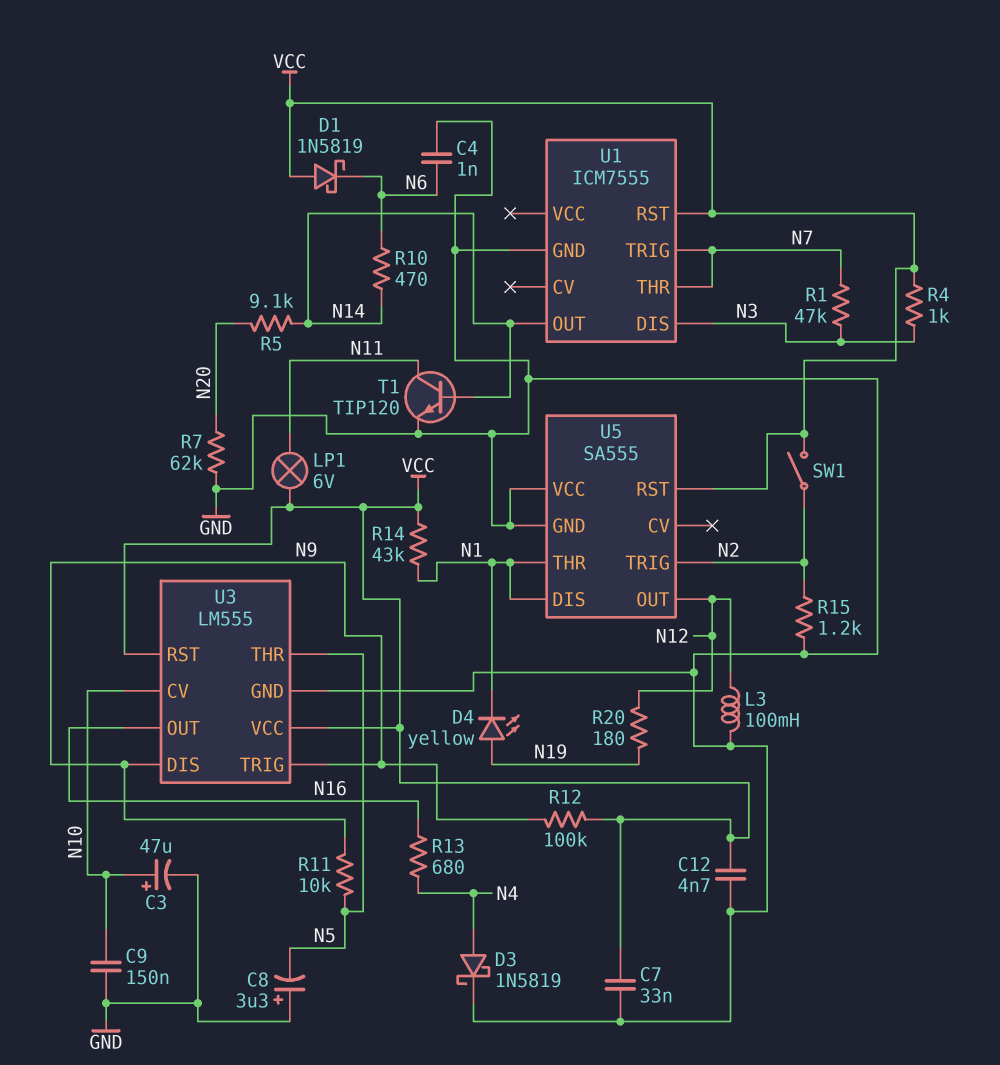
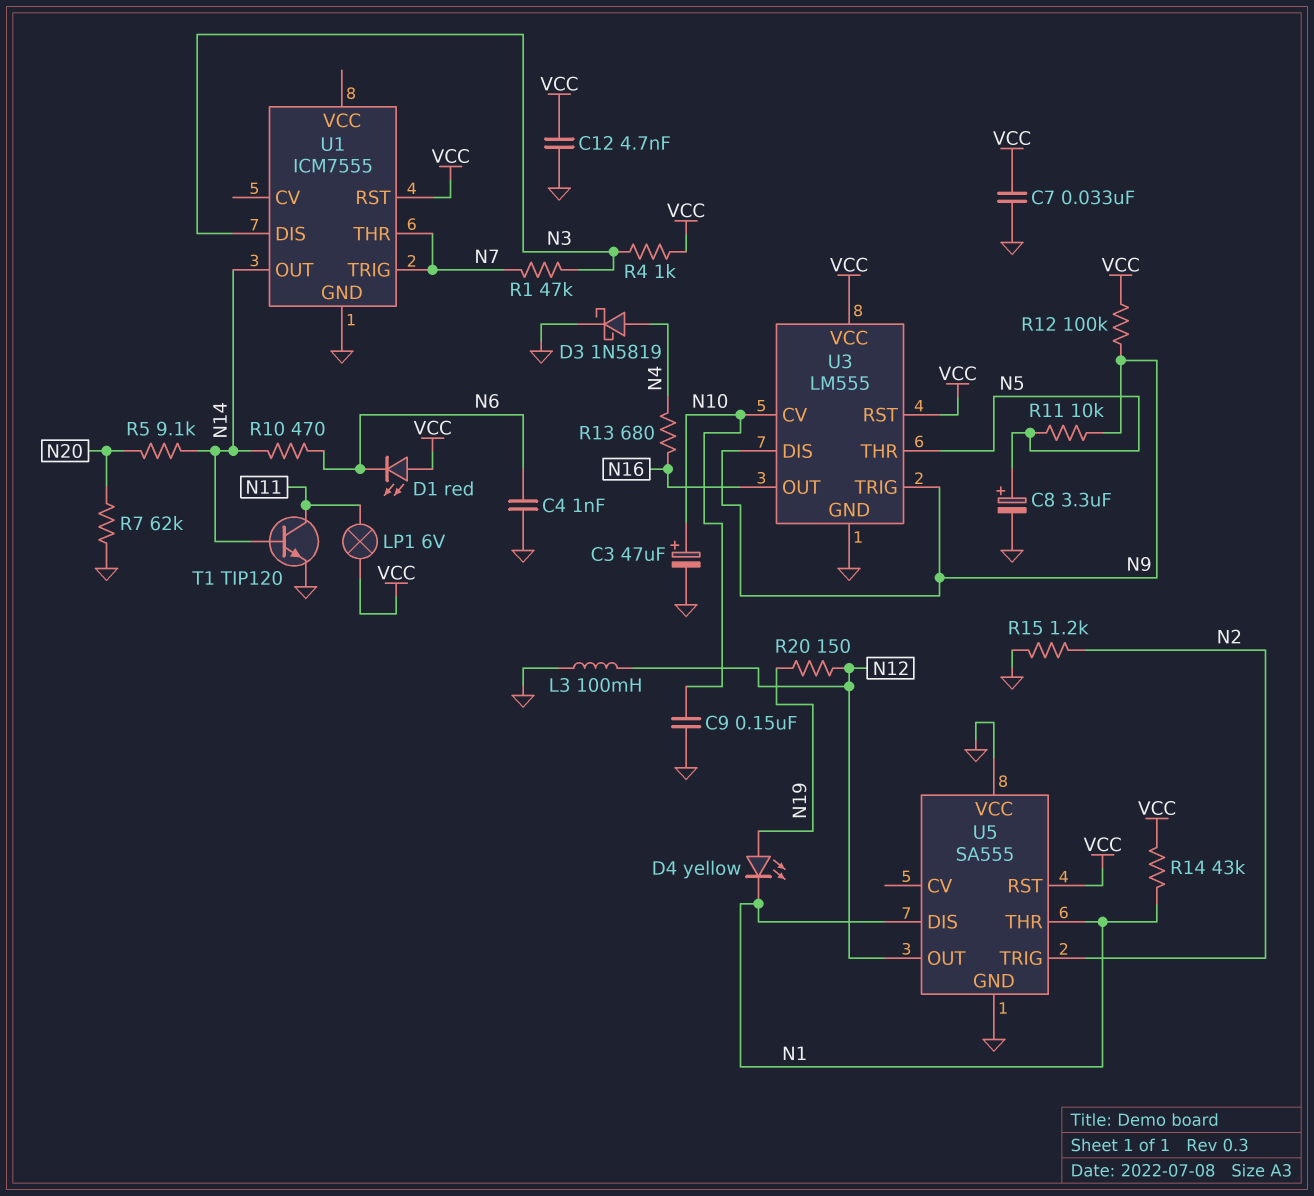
C8: 3.3uF (plus GND, minus N5) -> 3.3uF (plus N5, minus GND)
D1: schottky 1N5819 (A VCC, K N6) -> LED red (A VCC, K N6)
R20: 180 (N12, N19) -> 150 (N12, N19)
SW1: switch (N2, VCC) -> none

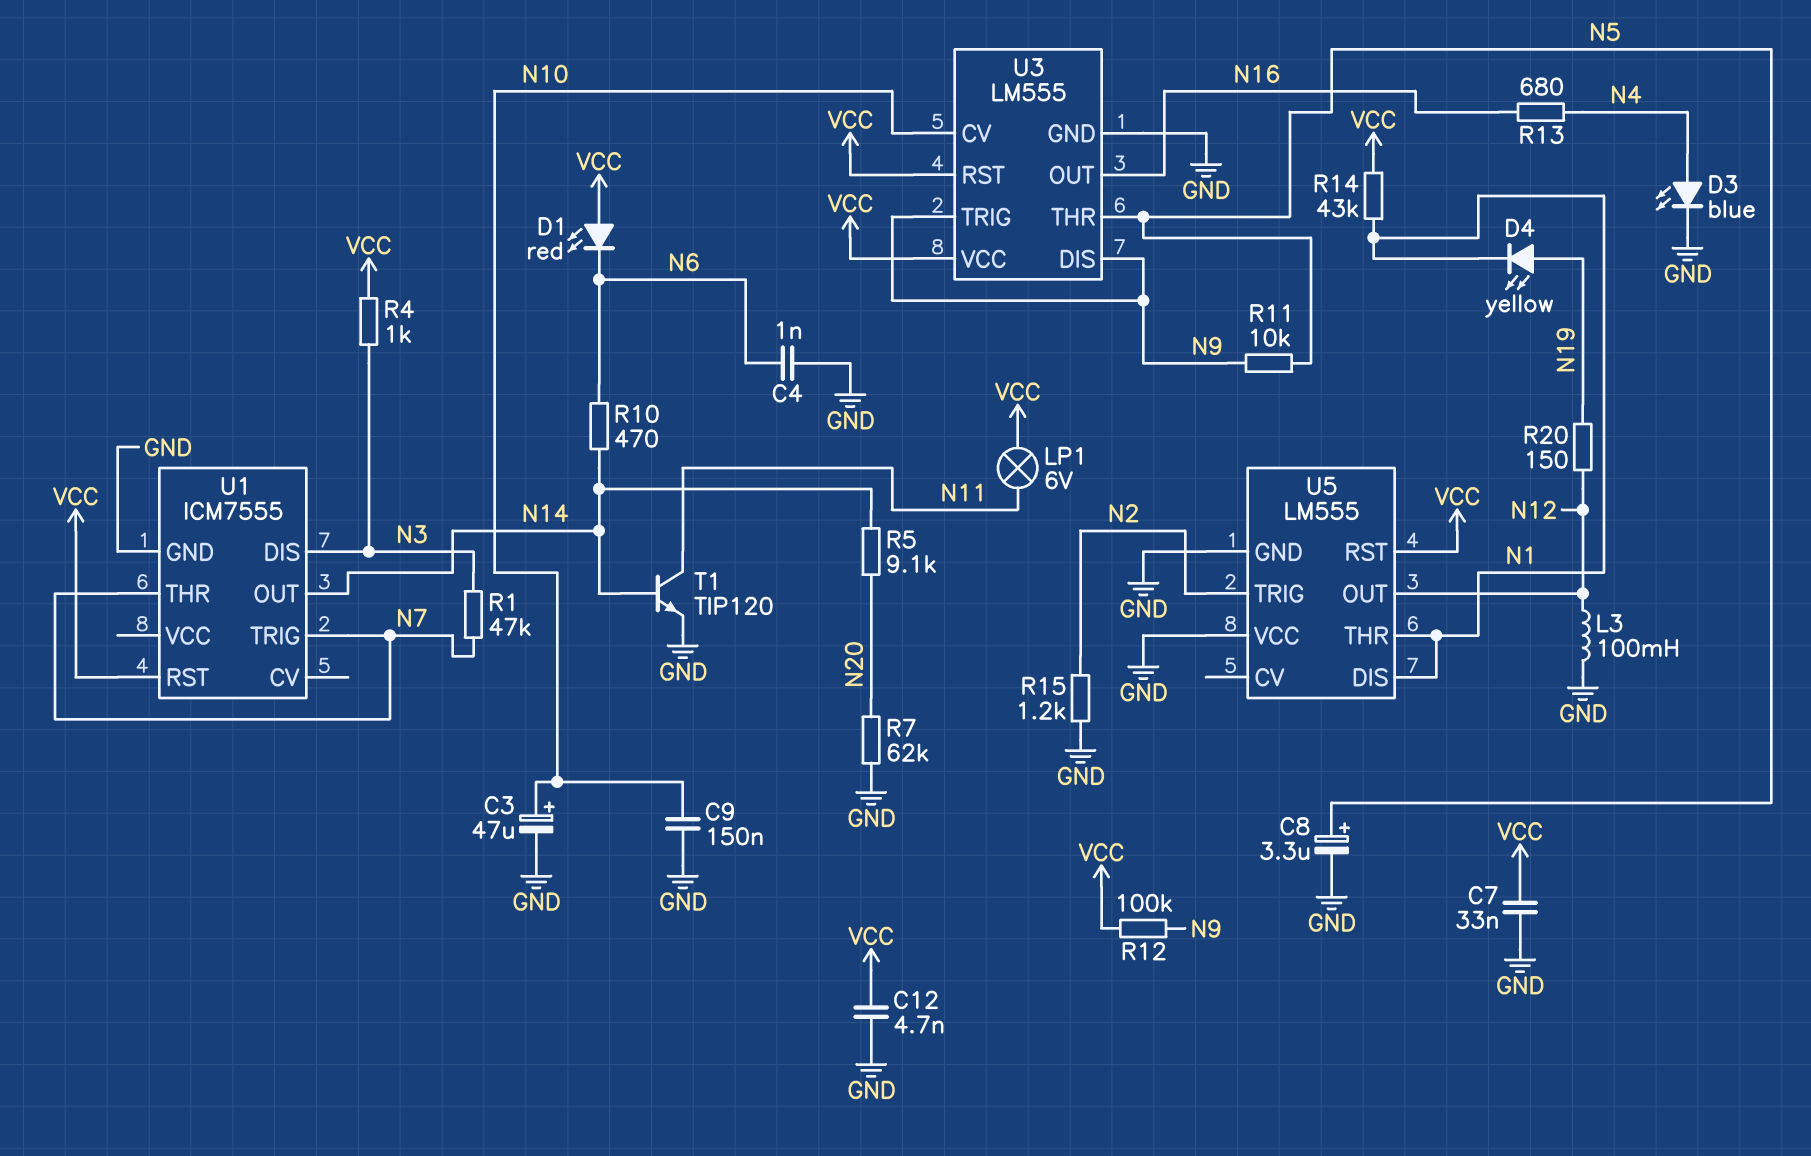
D3: schottky 1N5819 (A N4, K GND) -> LED blue (A N4, K GND)
U5: SA555 -> LM555

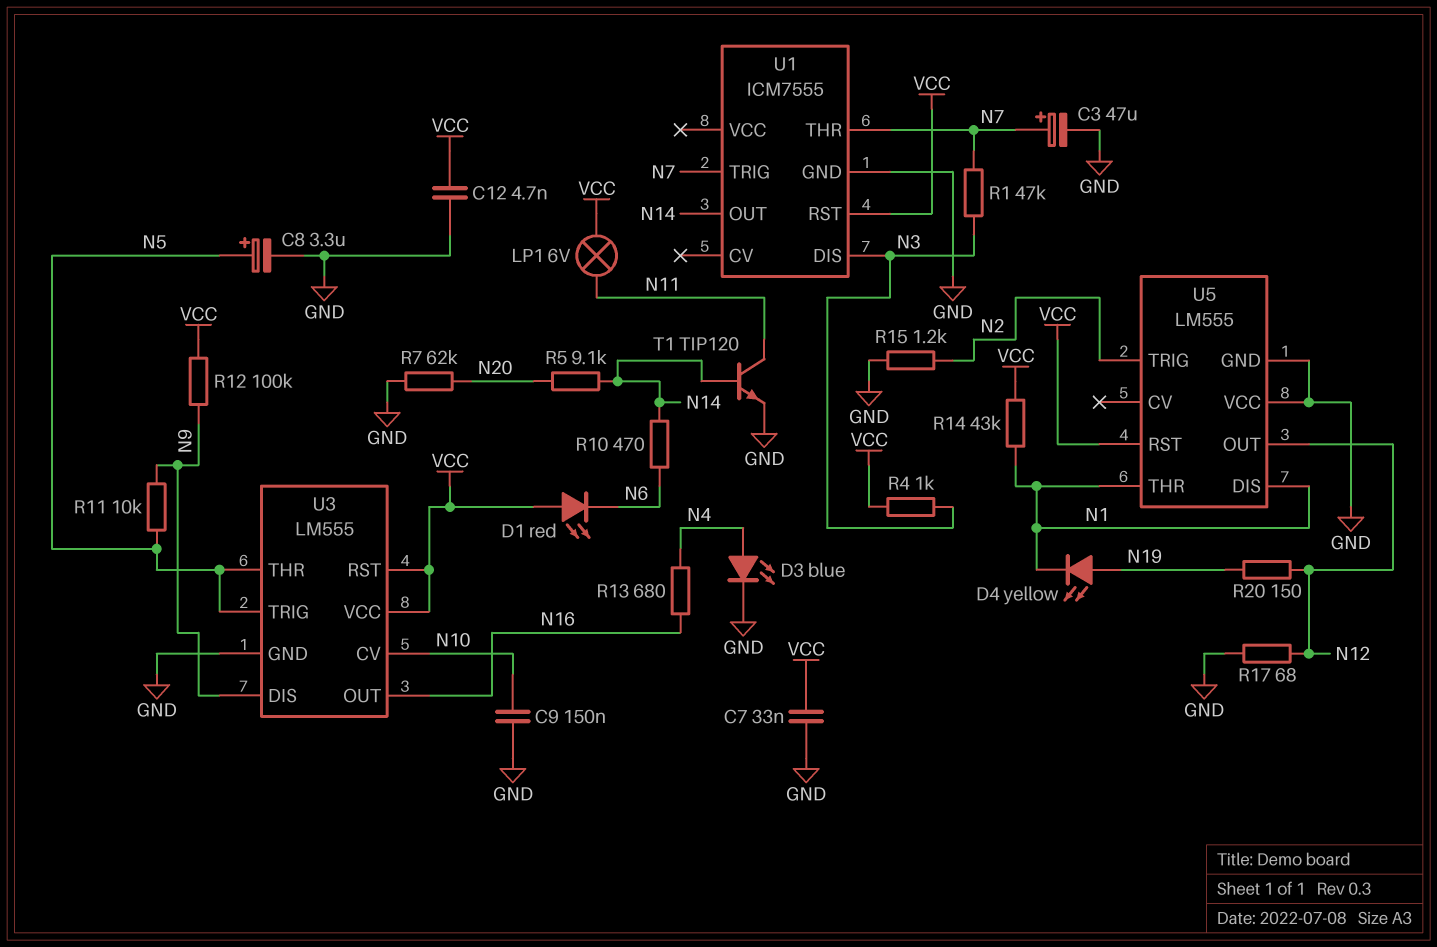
C3: 47uF (plus N10, minus GND) -> 47uF (plus N7, minus GND)
C4: 1nF (GND, N6) -> none
L3: 100mH (GND, N12) -> none
R17: none -> 68 (GND, N12)
U3 pin TRIG: N9 -> N5

